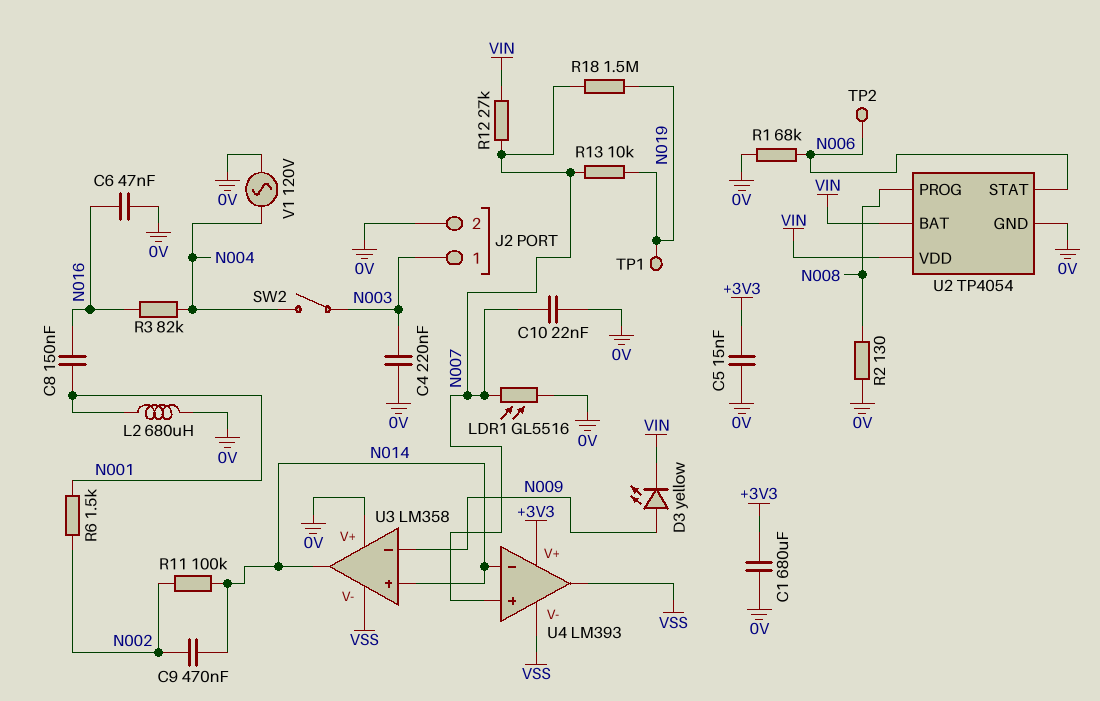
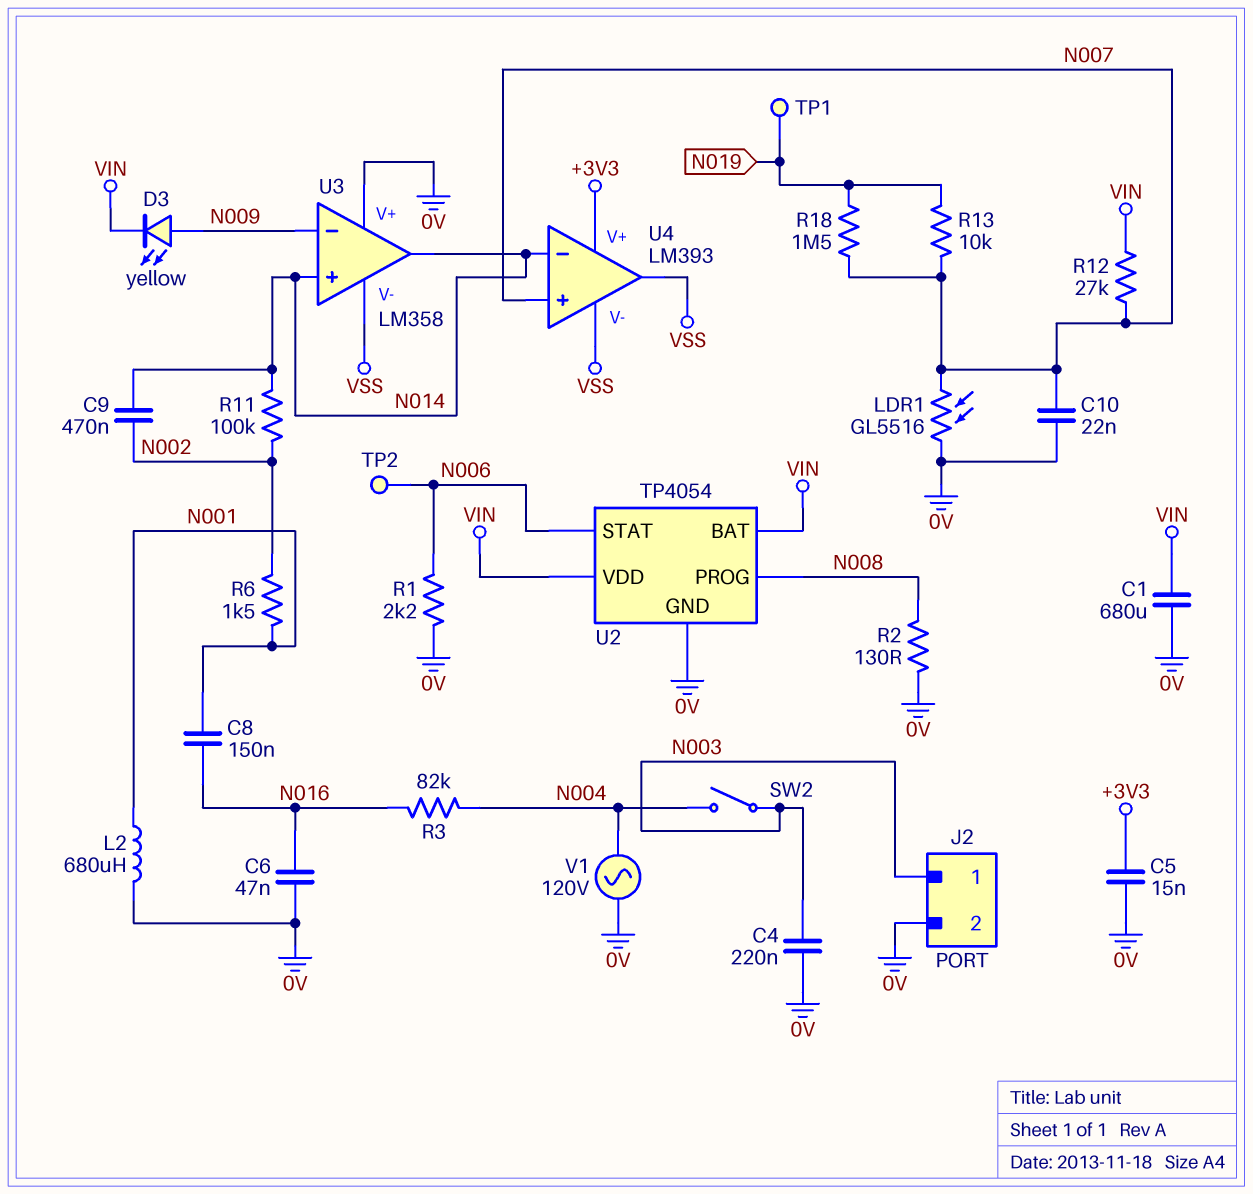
C1: 680uF (+3V3, 0V) -> 680uF (0V, VIN)
R1: 68k (0V, N006) -> 2.2k (0V, N006)

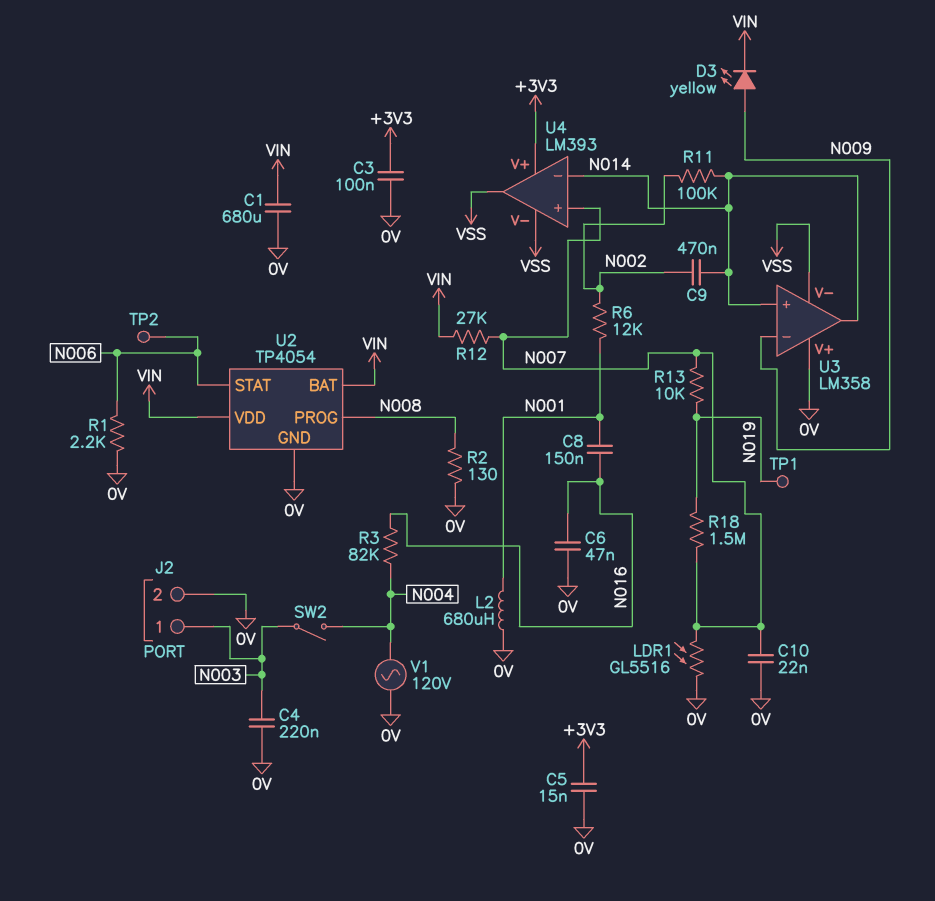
C3: none -> 100nF (+3V3, 0V)
R6: 1.5k (N001, N002) -> 12k (N001, N002)

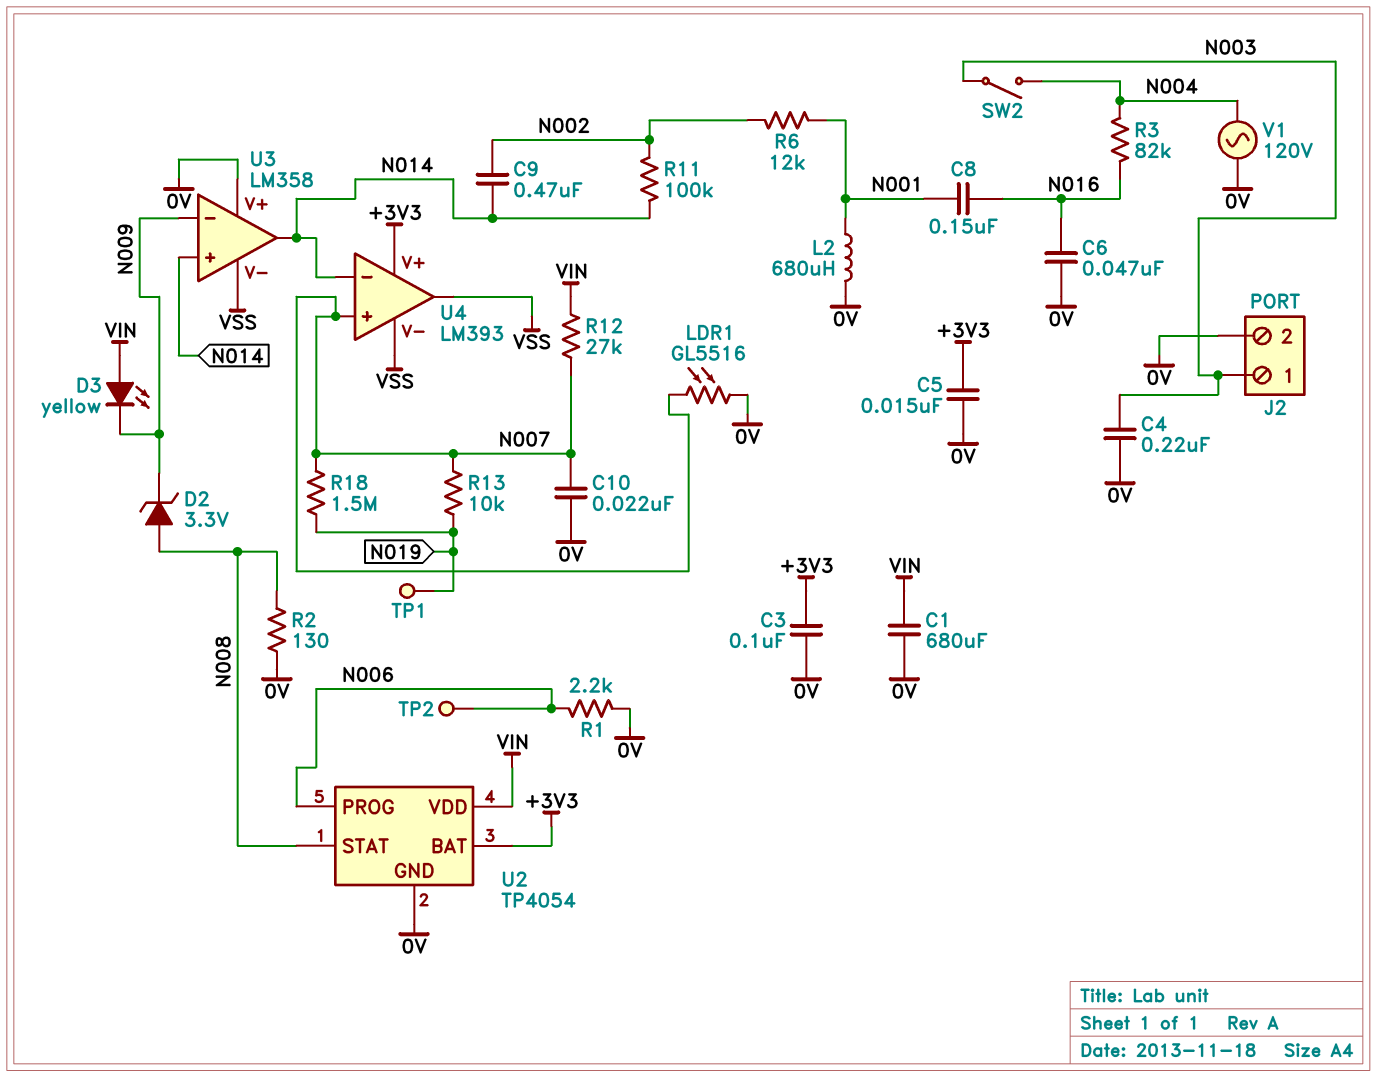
D2: none -> zener 3.3V (A N008, K N009)
D3: LED yellow (A N009, K VIN) -> LED yellow (A VIN, K N009)
U2 pin BAT: VIN -> +3V3
U2 pin PROG: N008 -> N006
U2 pin STAT: N006 -> N008

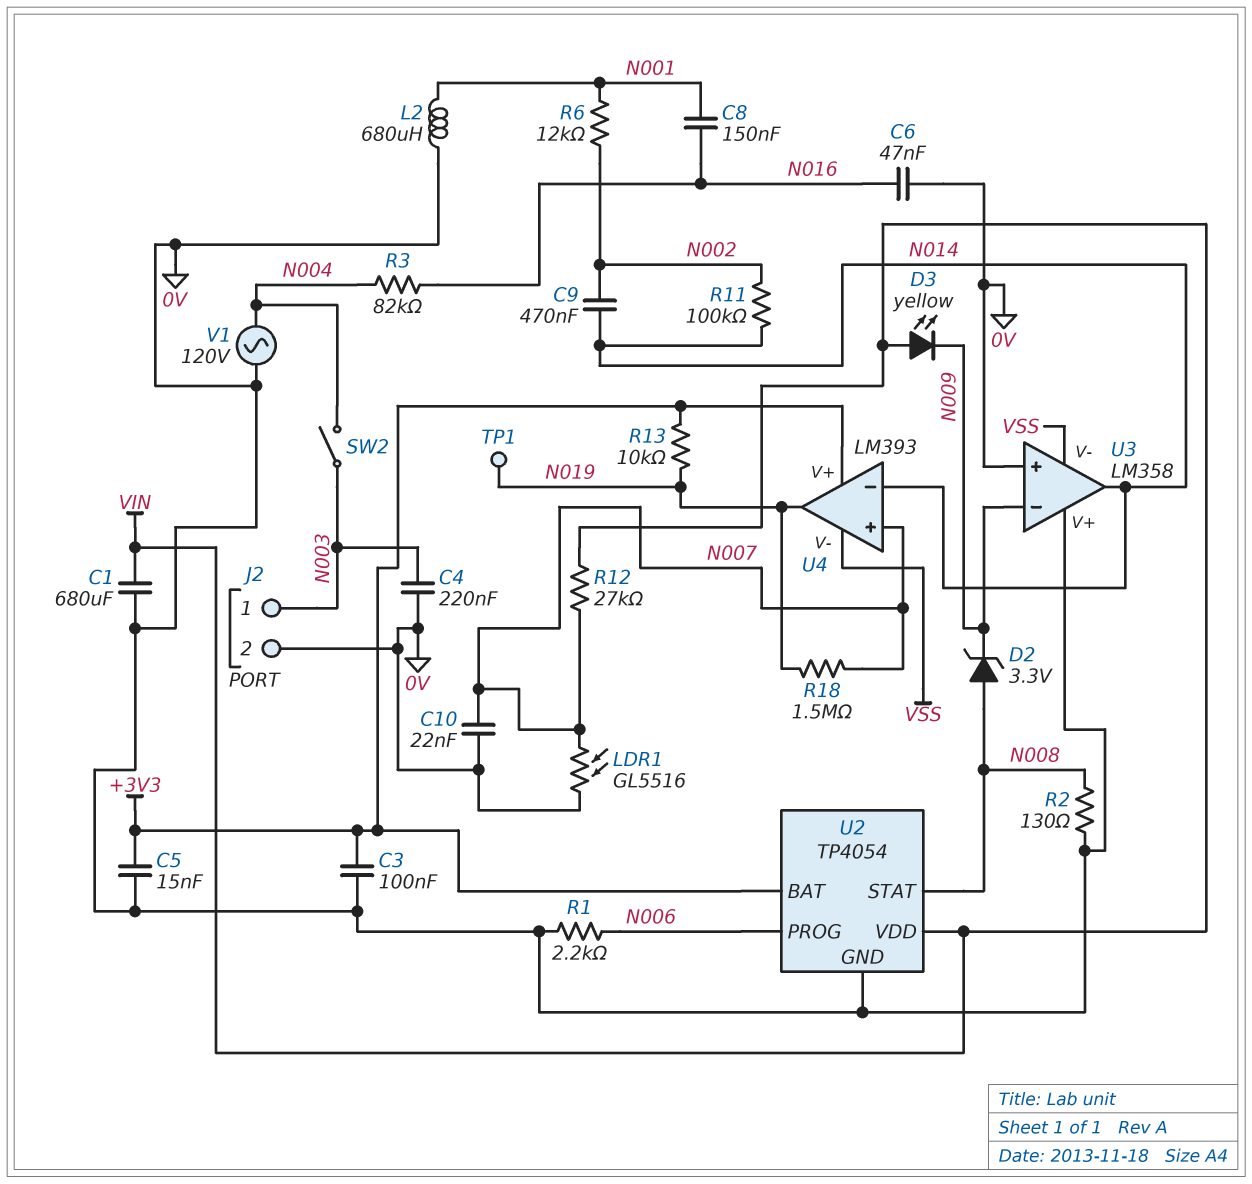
R13: 10k (N007, N019) -> 10k (+3V3, N019)
TP2: test point (N006) -> none
U3 pin in+: N014 -> 0V
U4 pin out: VSS -> N019

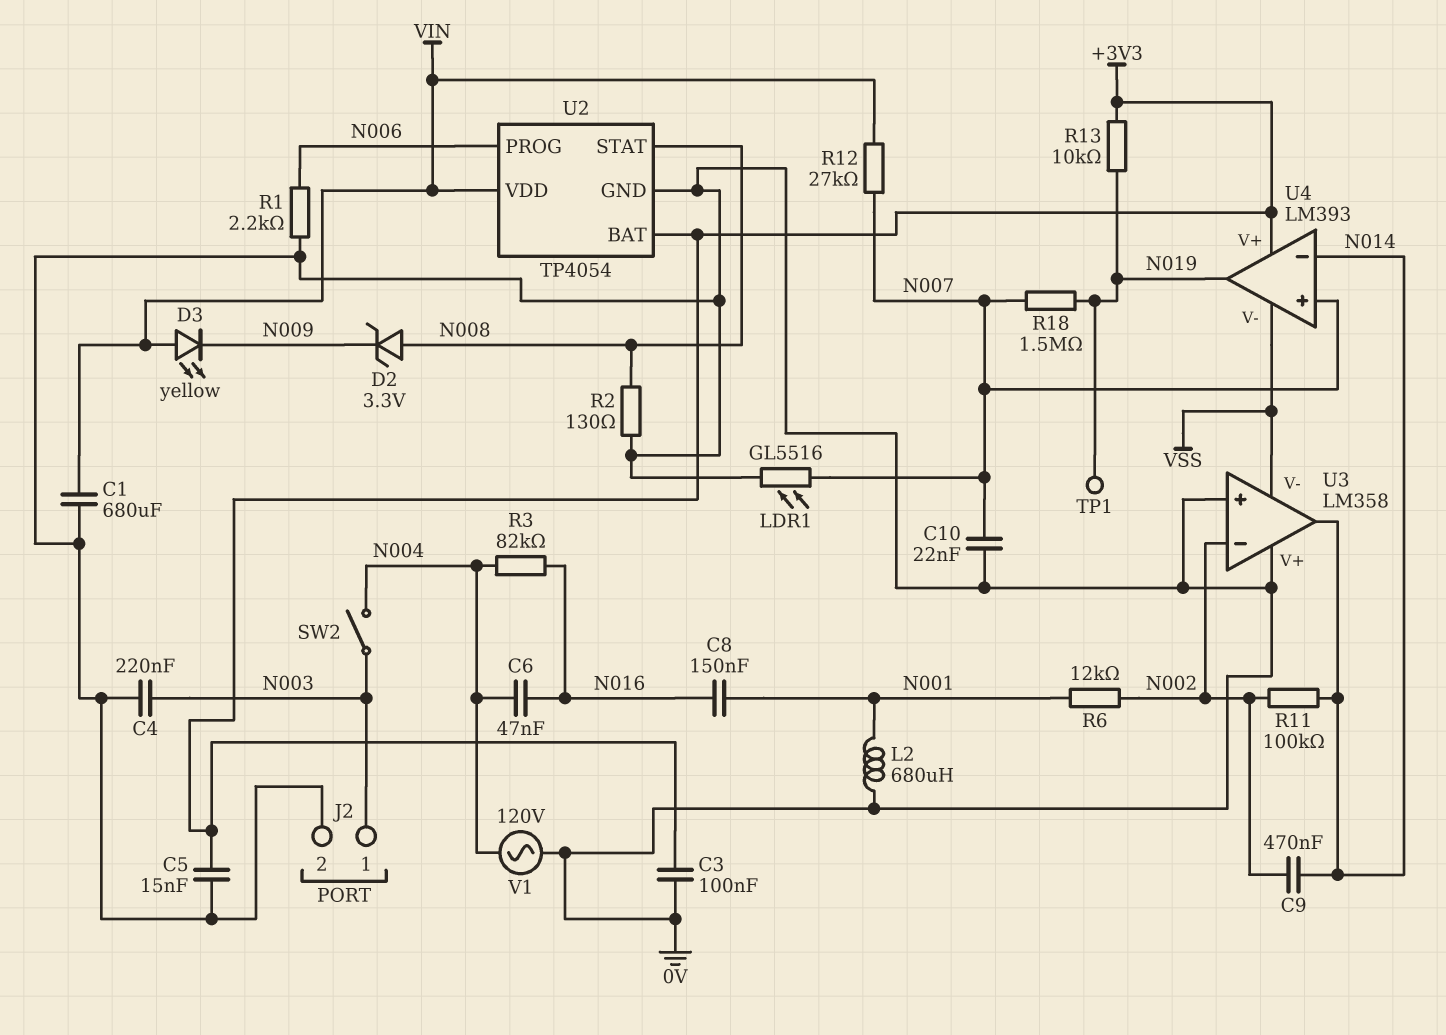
C6: 47nF (0V, N016) -> 47nF (N004, N016)
U3 pin in-: N009 -> N002

